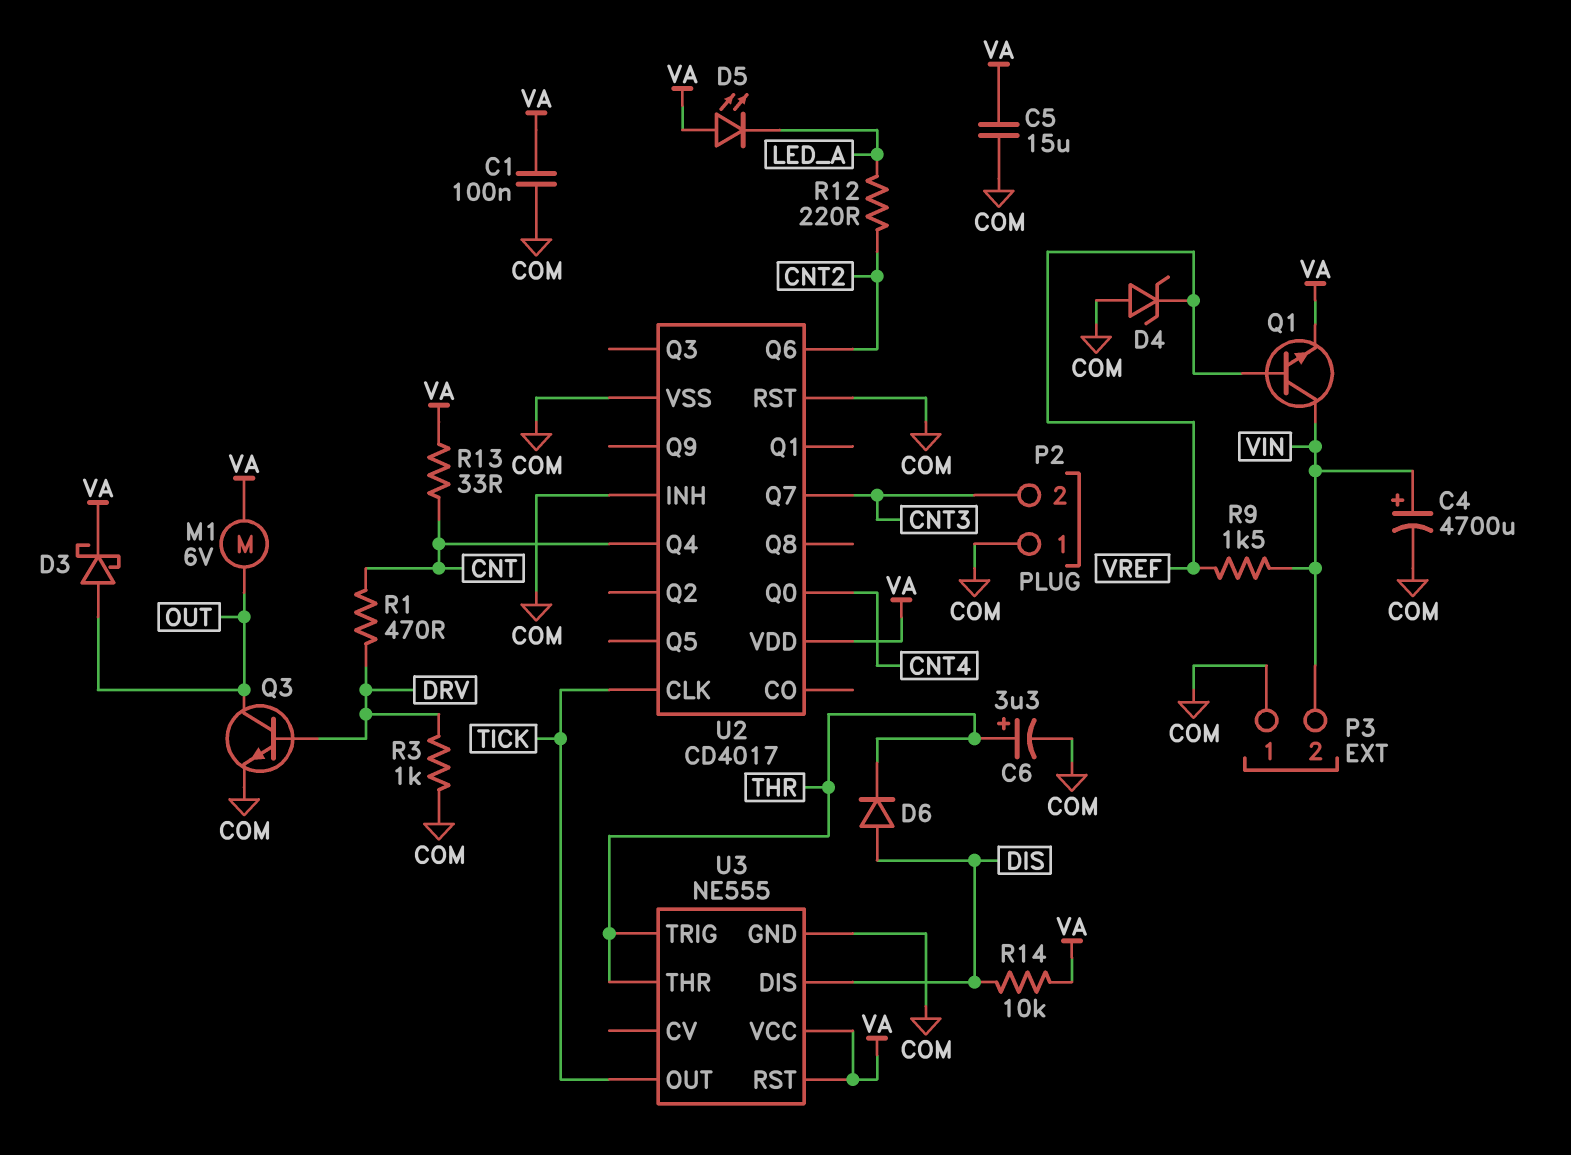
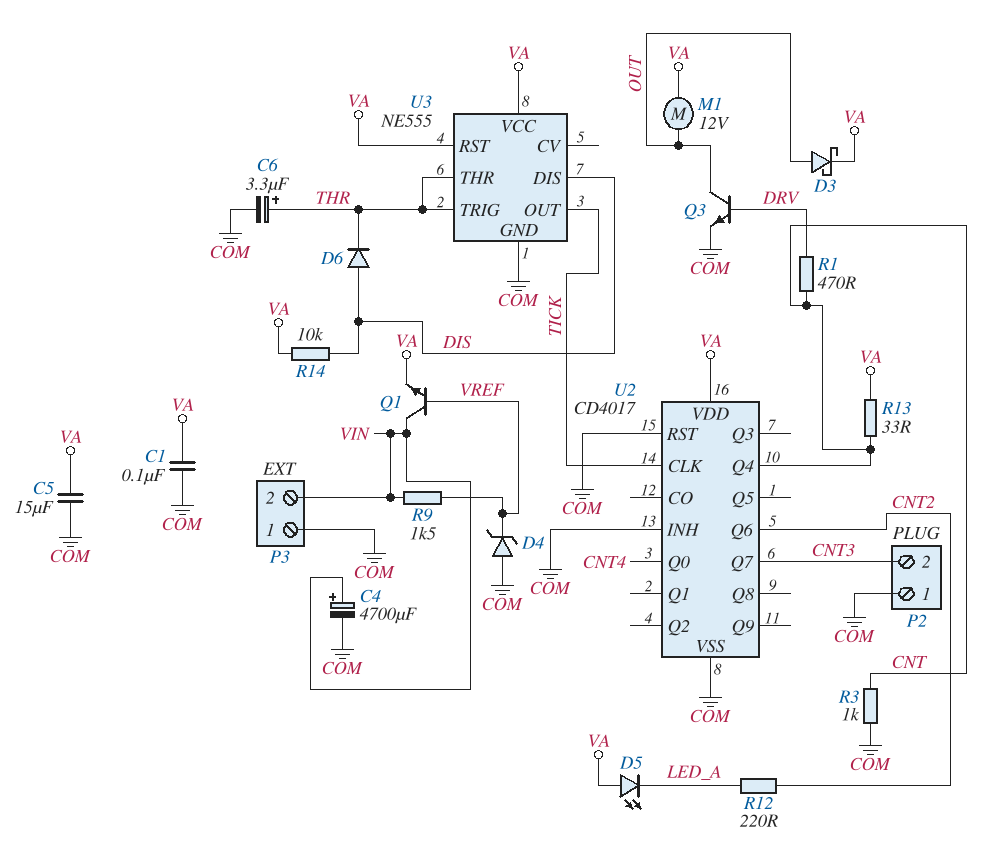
M1: motor 6V (OUT, VA) -> motor 12V (OUT, VA)
R3: 1k (COM, DRV) -> 1k (CNT, COM)

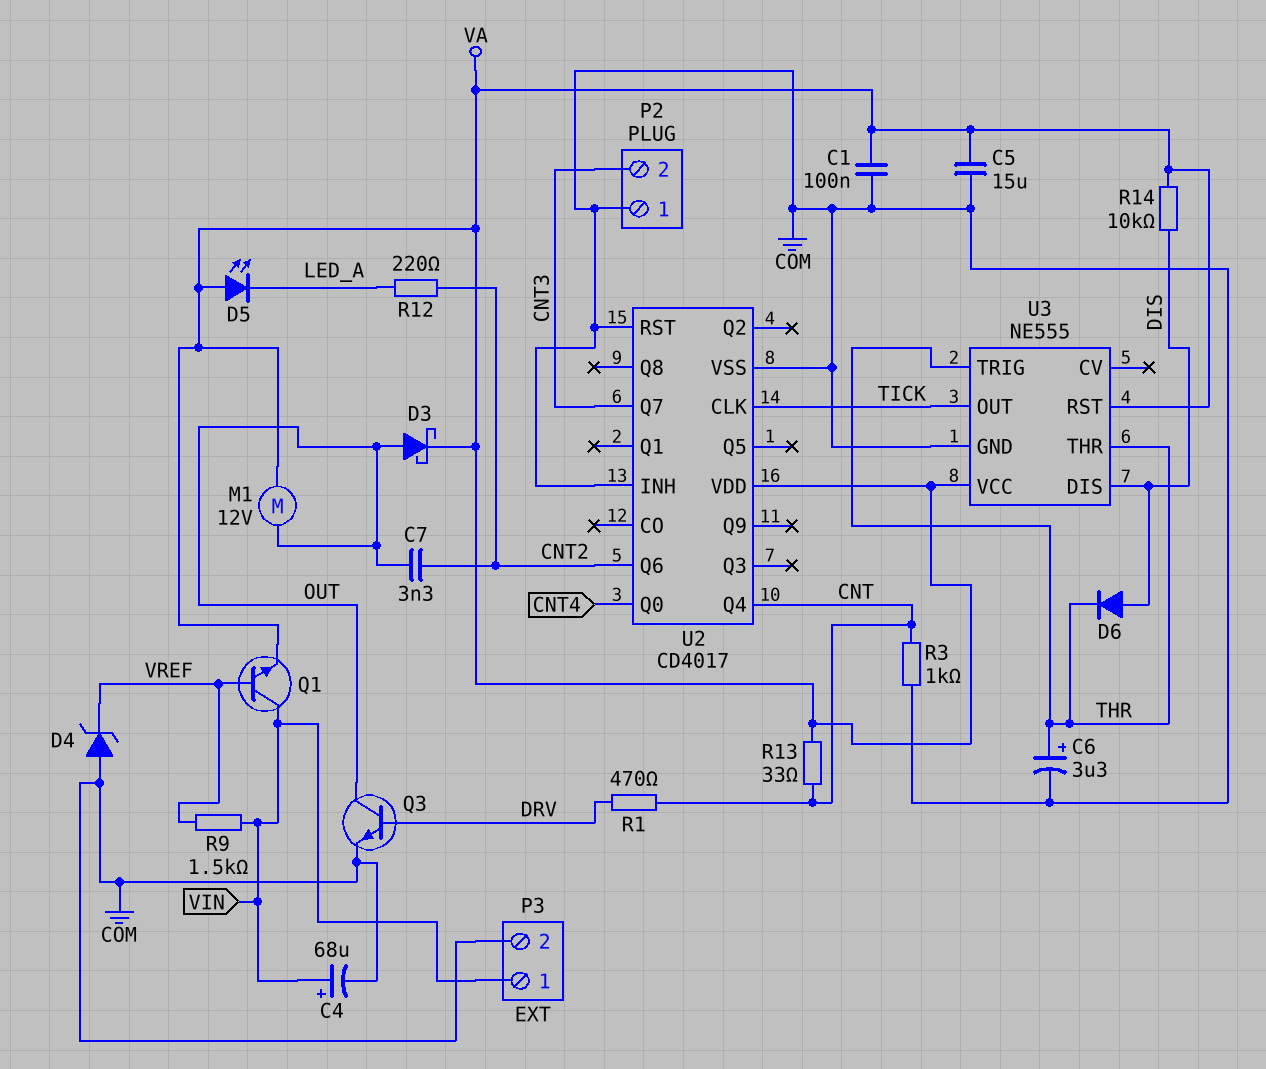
C4: 4700uF (plus VIN, minus COM) -> 68uF (plus VIN, minus COM)
C7: none -> 3.3nF (CNT2, OUT)
P3 pin 1: COM -> VIN
P3 pin 2: VIN -> COM

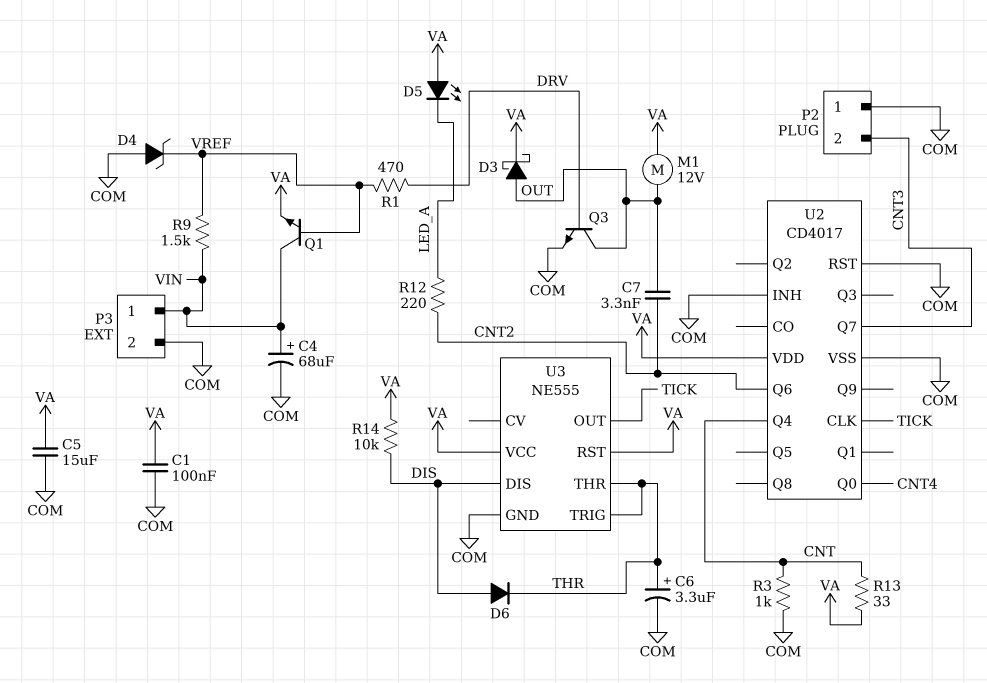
R1: 470 (CNT, DRV) -> 470 (DRV, VREF)

